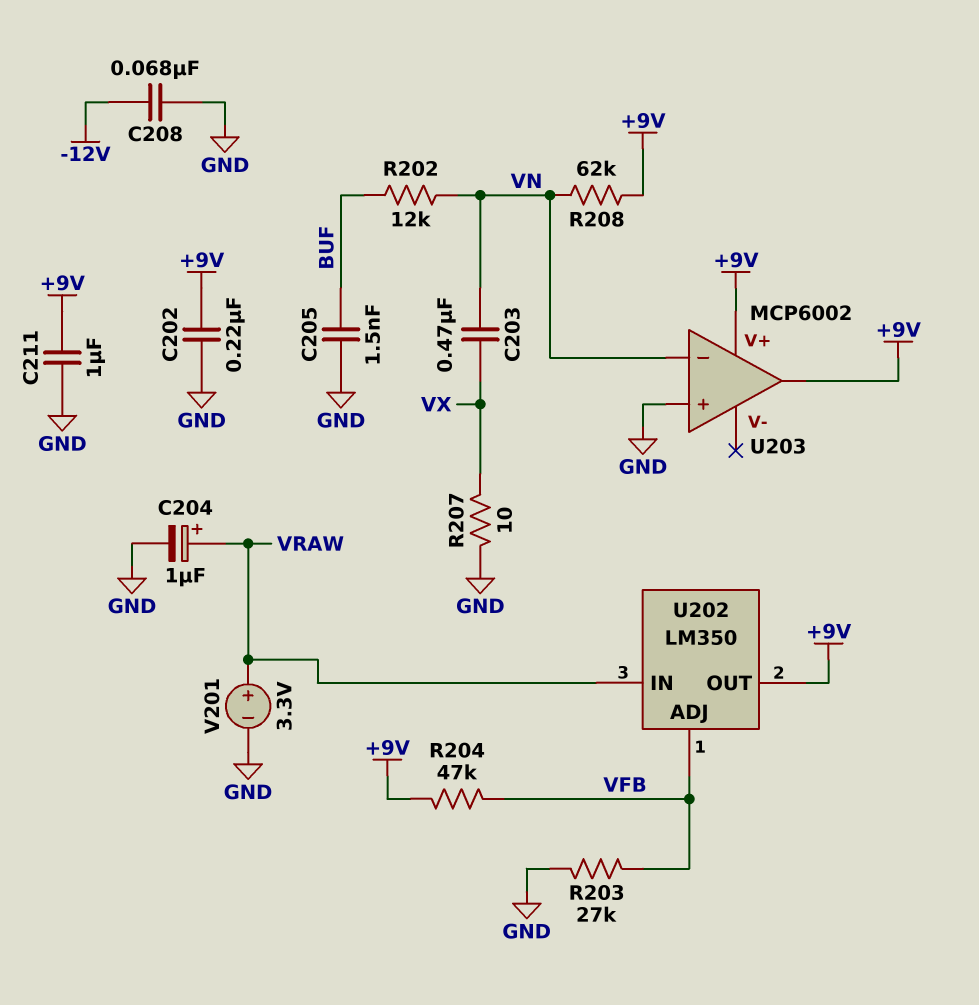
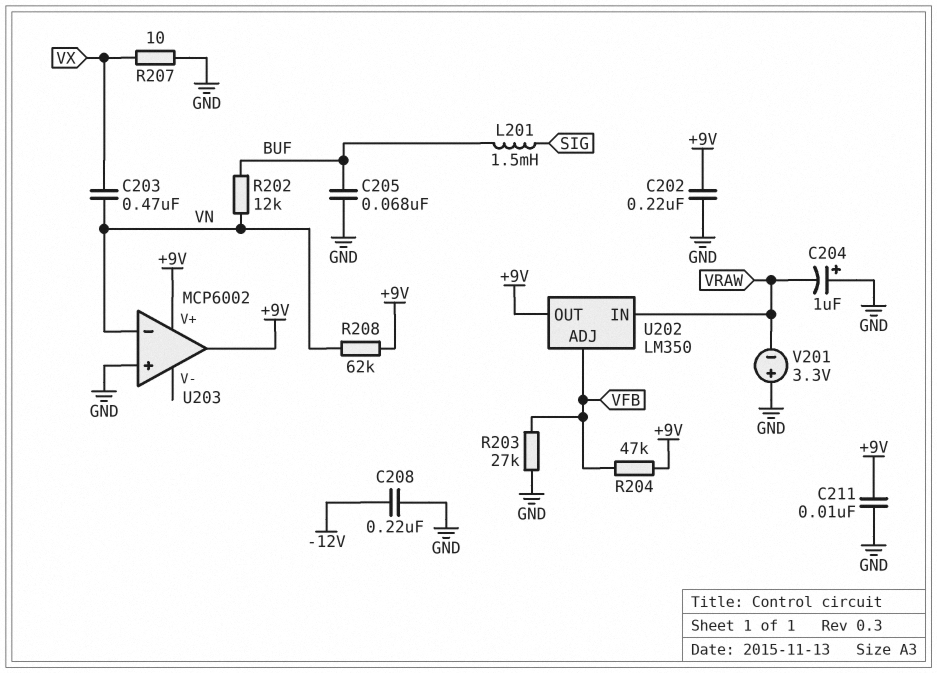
C204: 1uF (plus VRAW, minus GND) -> 1uF (plus GND, minus VRAW)
C205: 1.5nF (BUF, GND) -> 68nF (BUF, GND)
C208: 68nF (-12V, GND) -> 220nF (-12V, GND)
C211: 1uF (+9V, GND) -> 10nF (+9V, GND)
L201: none -> 1.5mH (BUF, SIG)
V201: 3.3V (plus VRAW, minus GND) -> 3.3V (plus GND, minus VRAW)

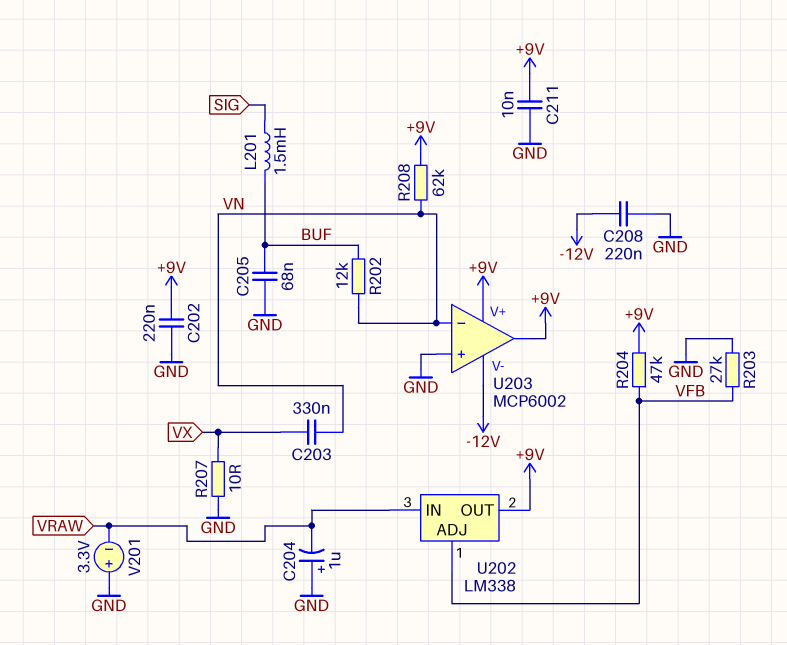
C203: 470nF (VN, VX) -> 330nF (VN, VX)
U202: LM350 -> LM338
U203 pin V-: none -> -12V

